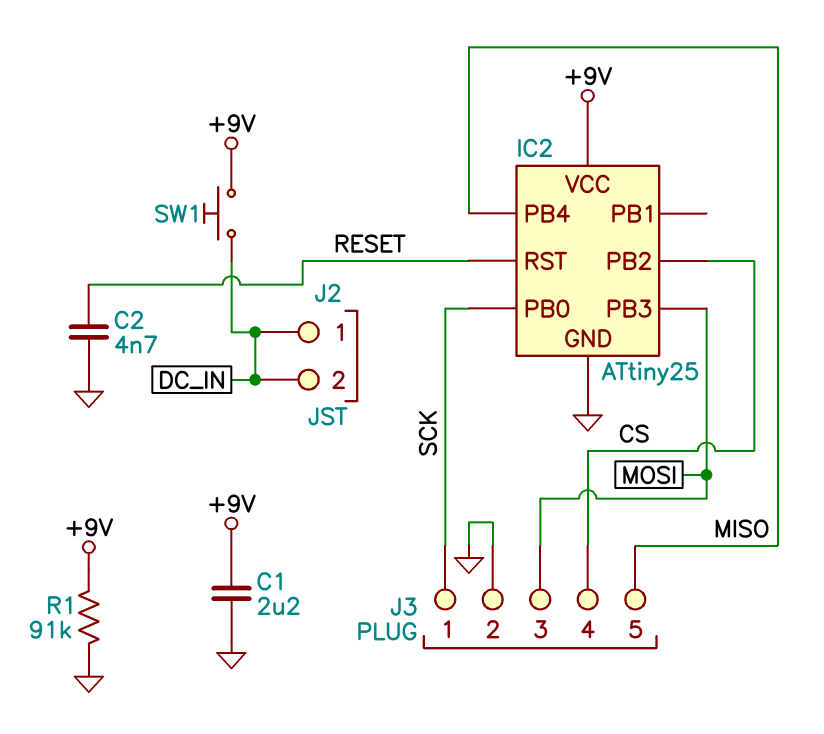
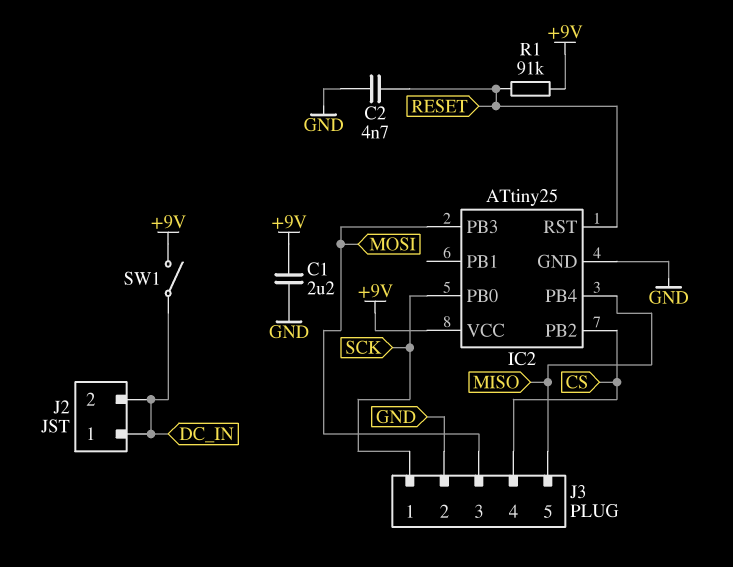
R1: 91k (+9V, GND) -> 91k (+9V, RESET)
SW1: button (+9V, DC_IN) -> switch (+9V, DC_IN)

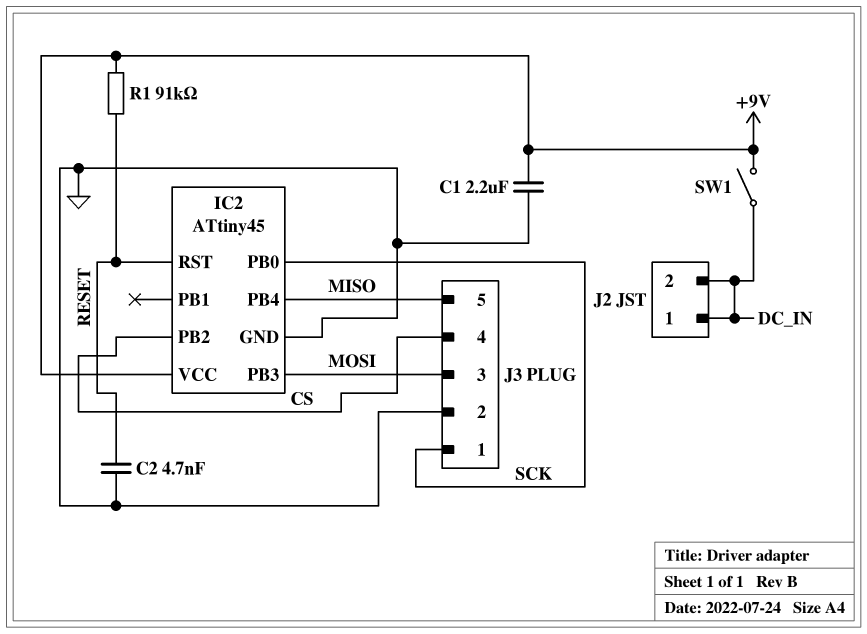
IC2: ATtiny25 -> ATtiny45

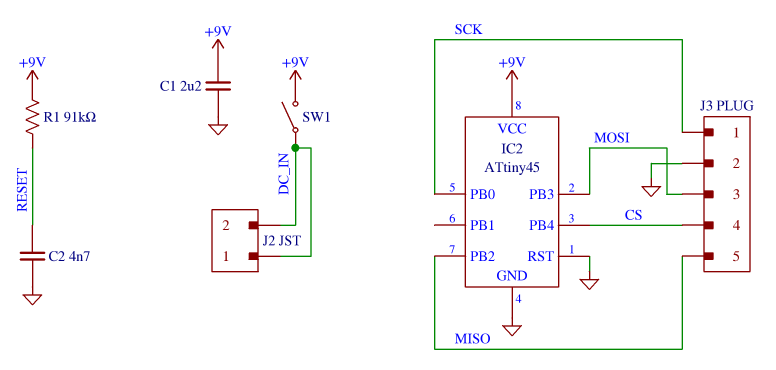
IC2 pin PB2: CS -> MISO
IC2 pin PB4: MISO -> CS
IC2 pin RST: RESET -> GND

